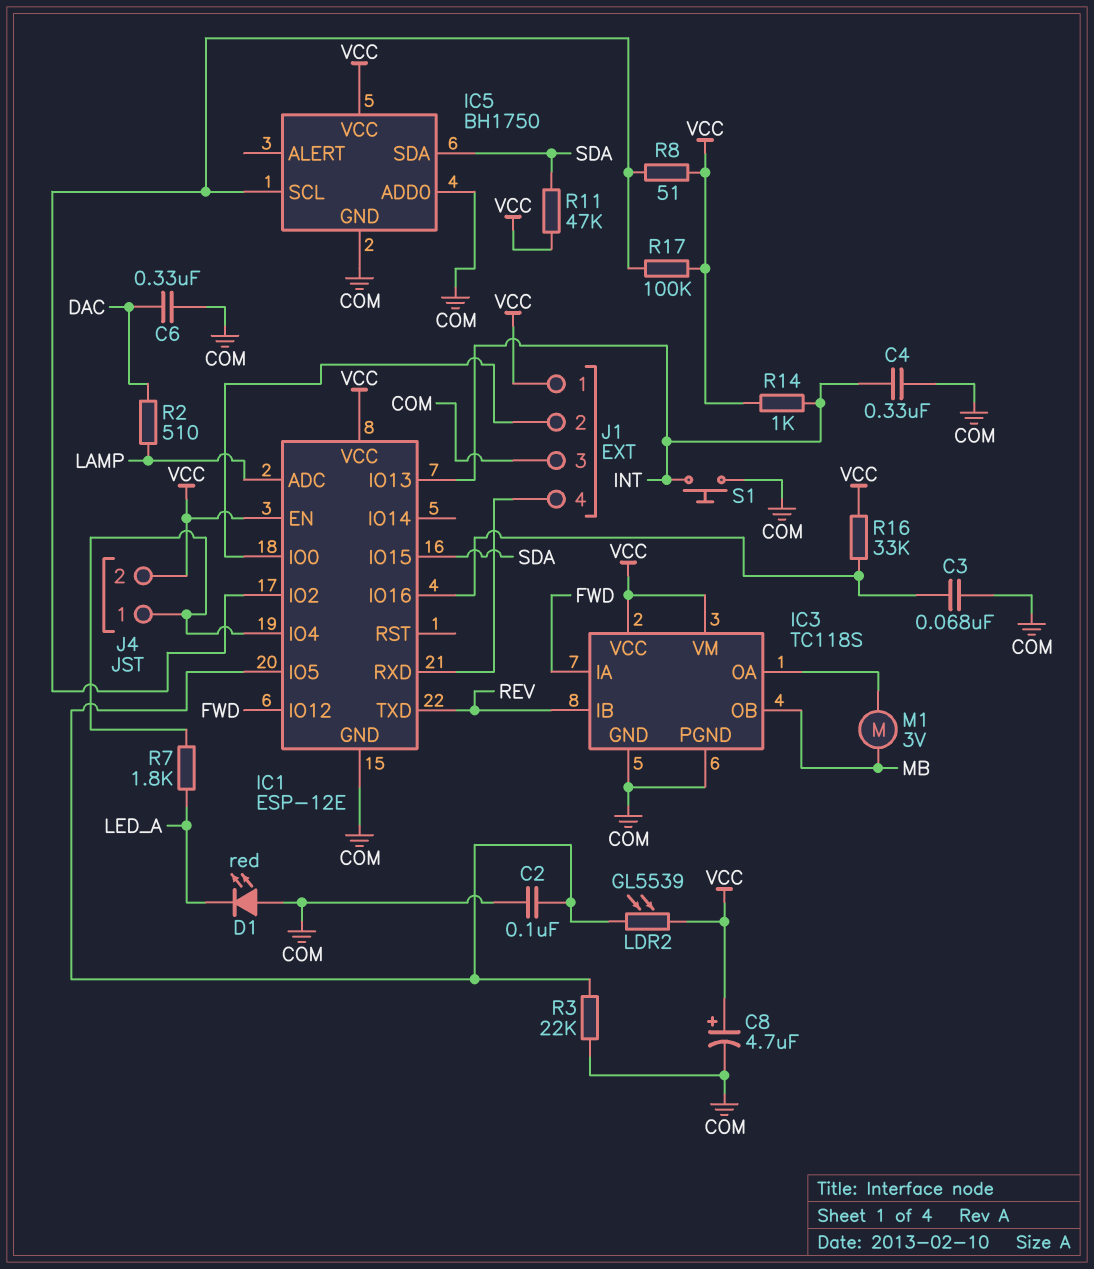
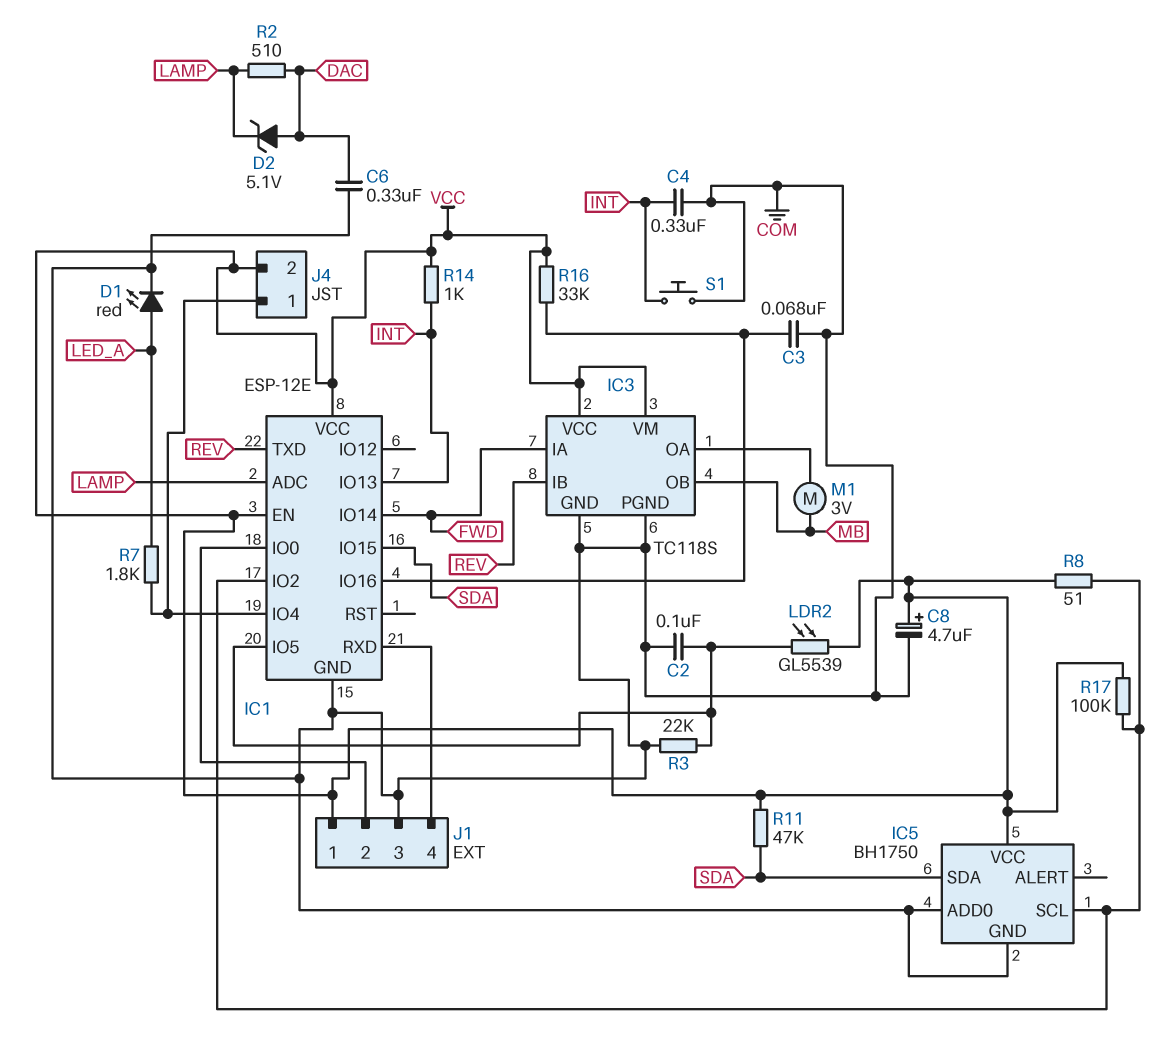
D1: LED red (A COM, K LED_A) -> LED red (A LED_A, K COM)
D2: none -> zener 5.1V (A DAC, K LAMP)
IC1 pin IO12: FWD -> none
IC1 pin IO14: none -> FWD

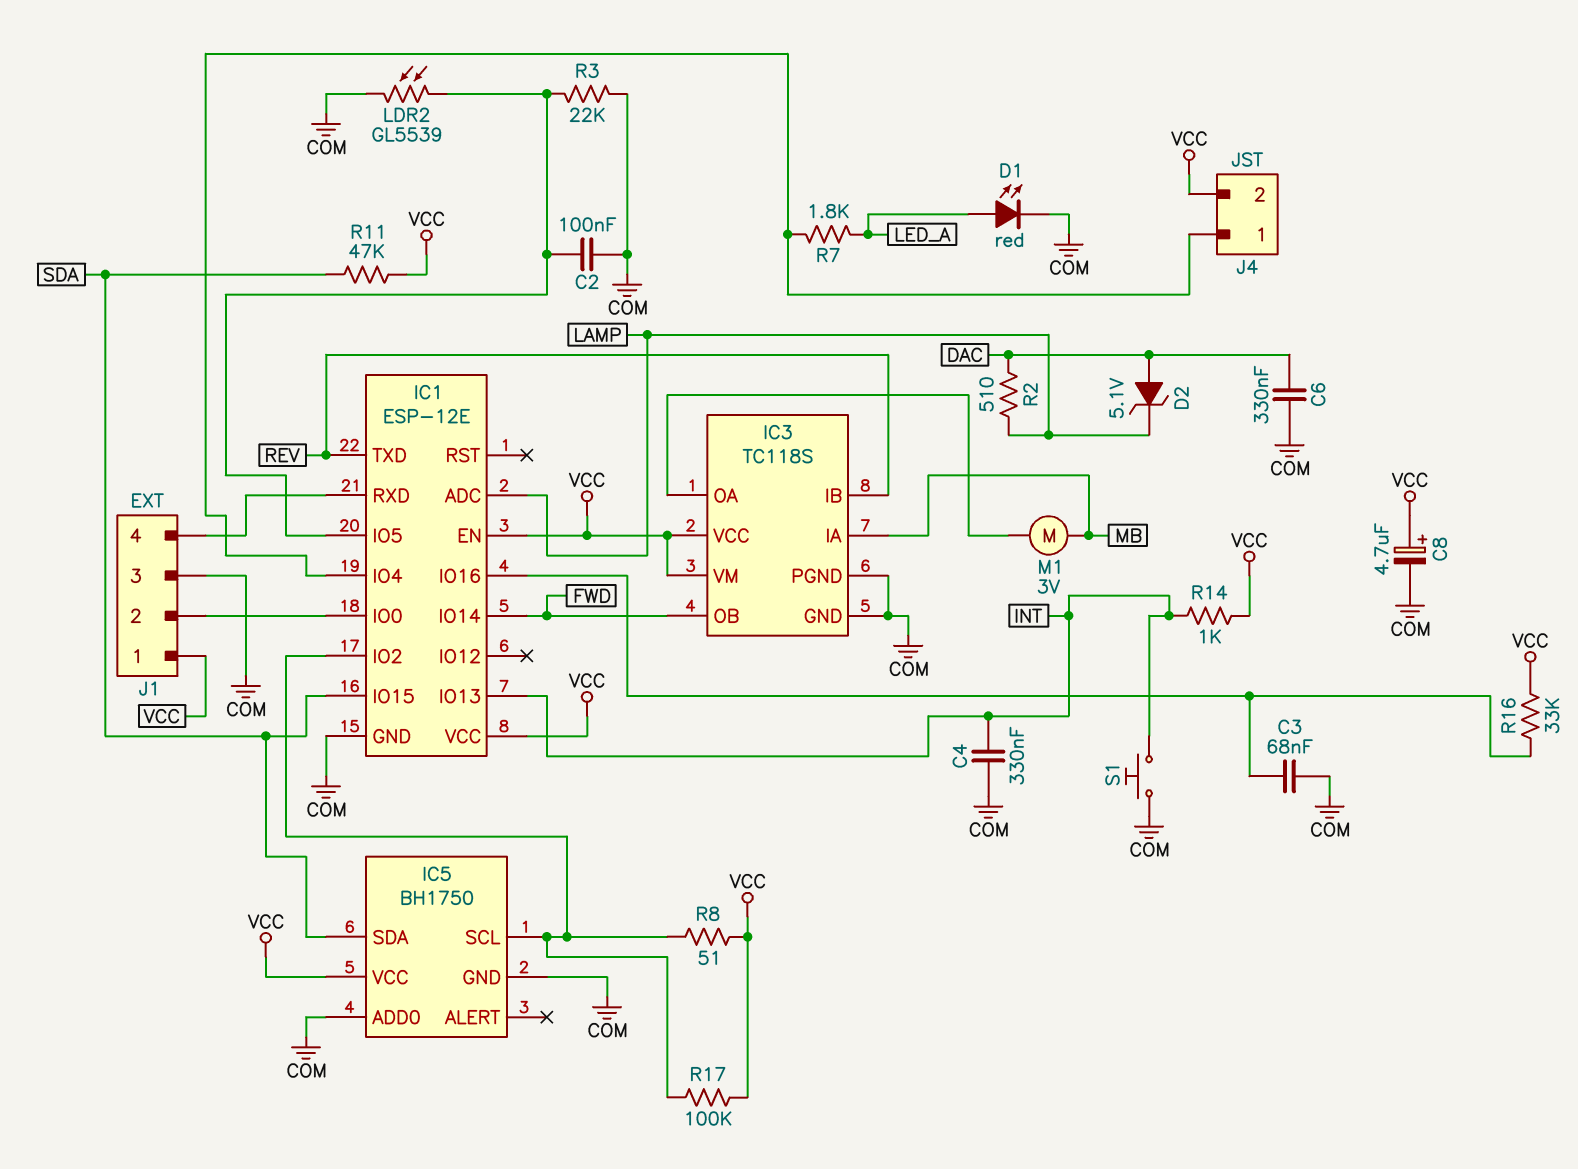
IC3 pin IA: FWD -> MB
IC3 pin OB: MB -> FWD
LDR2: GL5539 (IC1/IO5, VCC) -> GL5539 (COM, IC1/IO5)

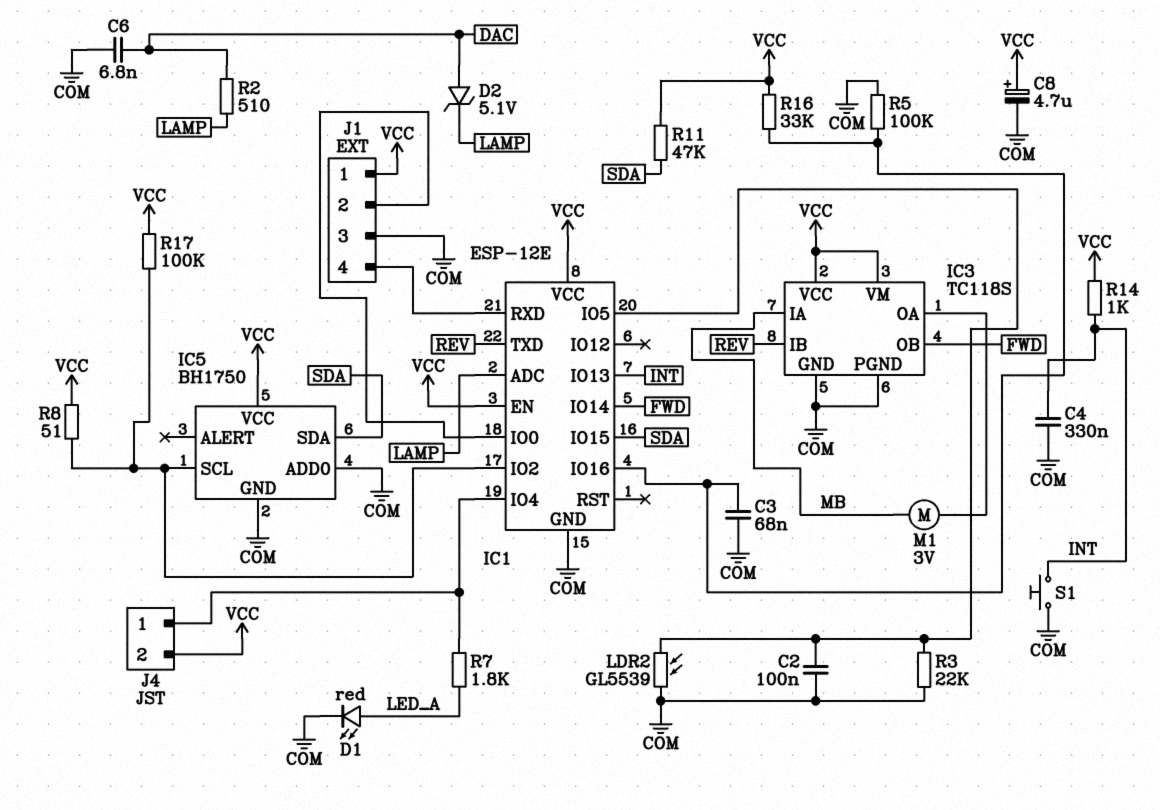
C6: 330nF (COM, DAC) -> 6.8nF (COM, DAC)
R5: none -> 100k (COM, IC1/IO16)

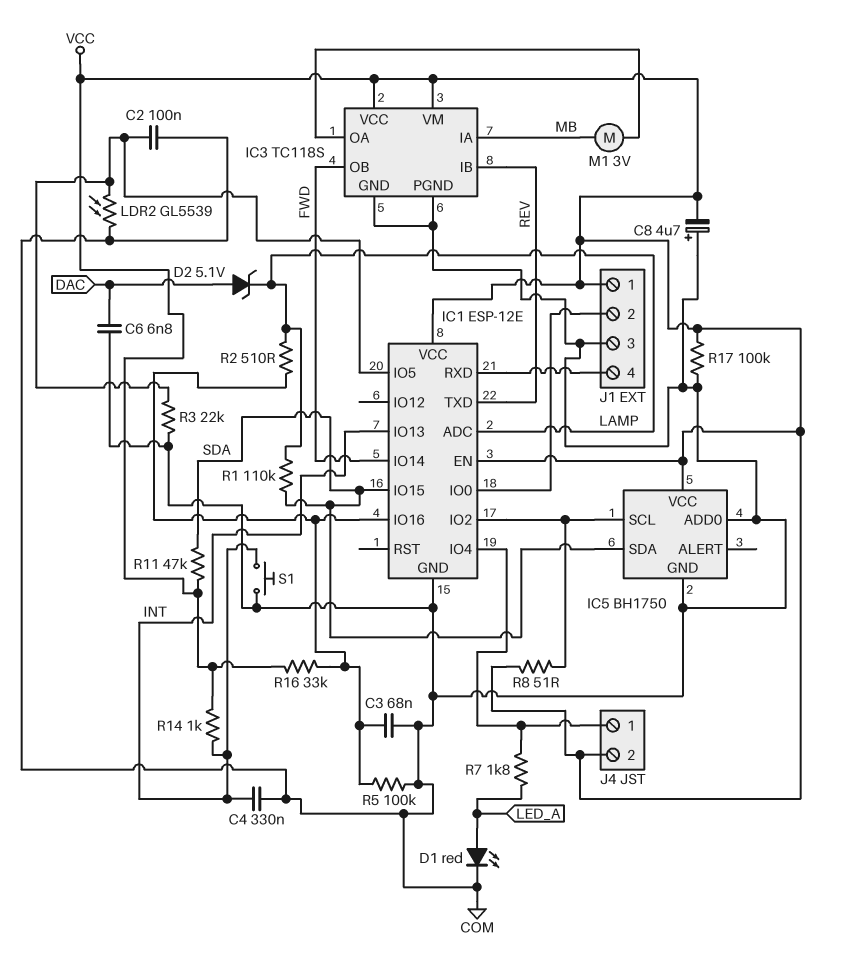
C8: 4.7uF (plus VCC, minus COM) -> 4.7uF (plus COM, minus VCC)
R1: none -> 110k (LAMP, SDA)
R2: 510 (DAC, LAMP) -> 510 (IC1/IO16, LAMP)
R17: 100k (IC1/IO2, VCC) -> 100k (COM, VCC)

